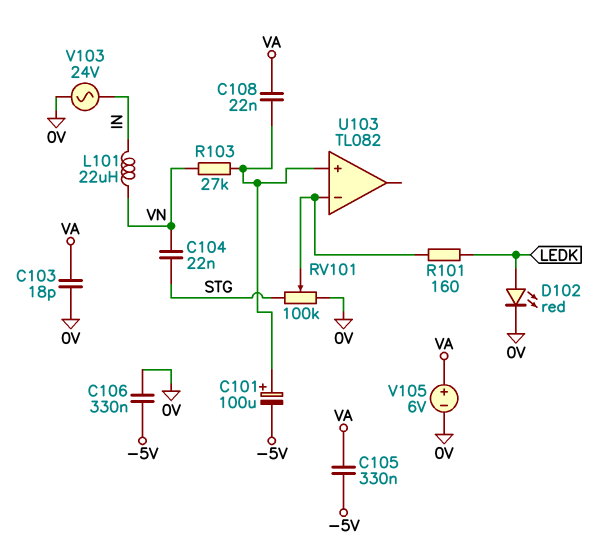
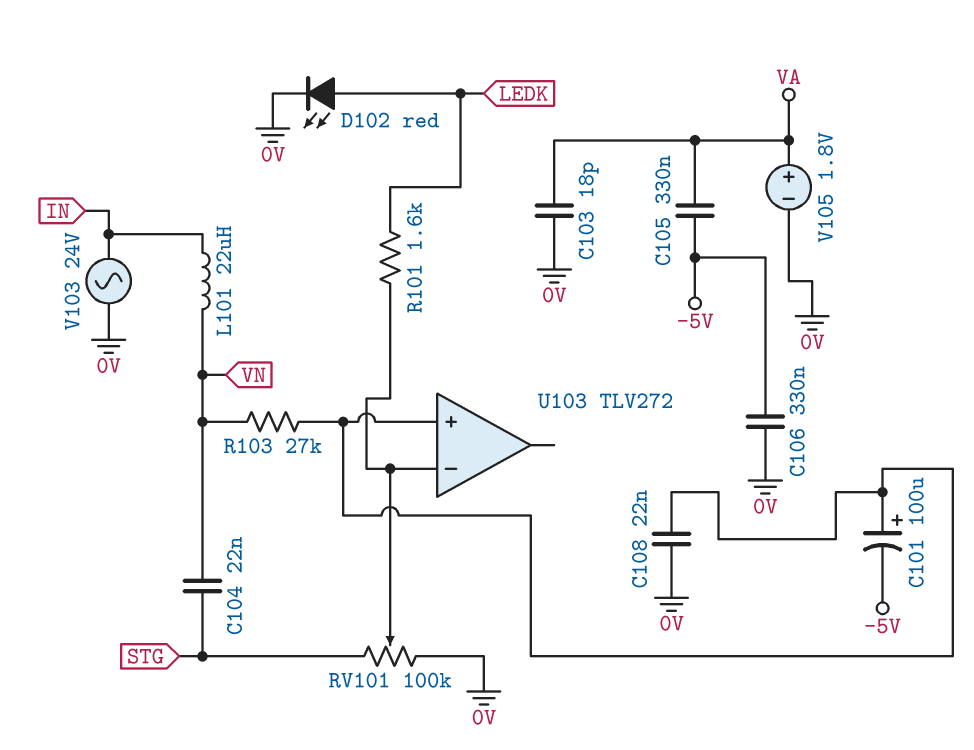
C108: 22nF (U103/in+, VA) -> 22nF (0V, U103/in+)
R101: 160 (LEDK, U103/in-) -> 1.6k (LEDK, U103/in-)
U103: TL082 -> TLV272
V105: 6V (plus VA, minus 0V) -> 1.8V (plus VA, minus 0V)

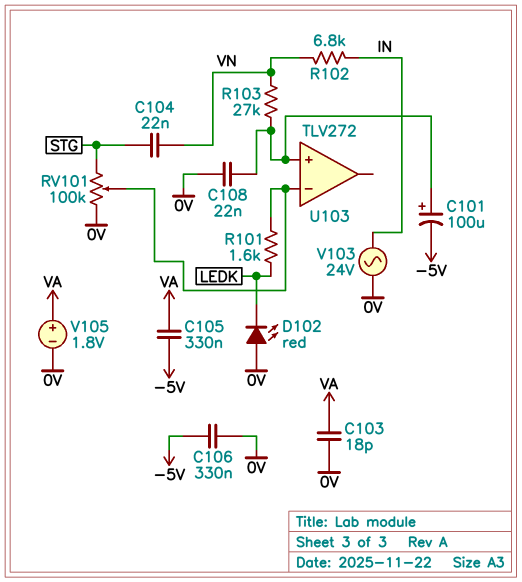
D102: LED red (A LEDK, K 0V) -> LED red (A 0V, K LEDK)
L101: 22uH (IN, VN) -> none
R102: none -> 6.8k (IN, VN)

